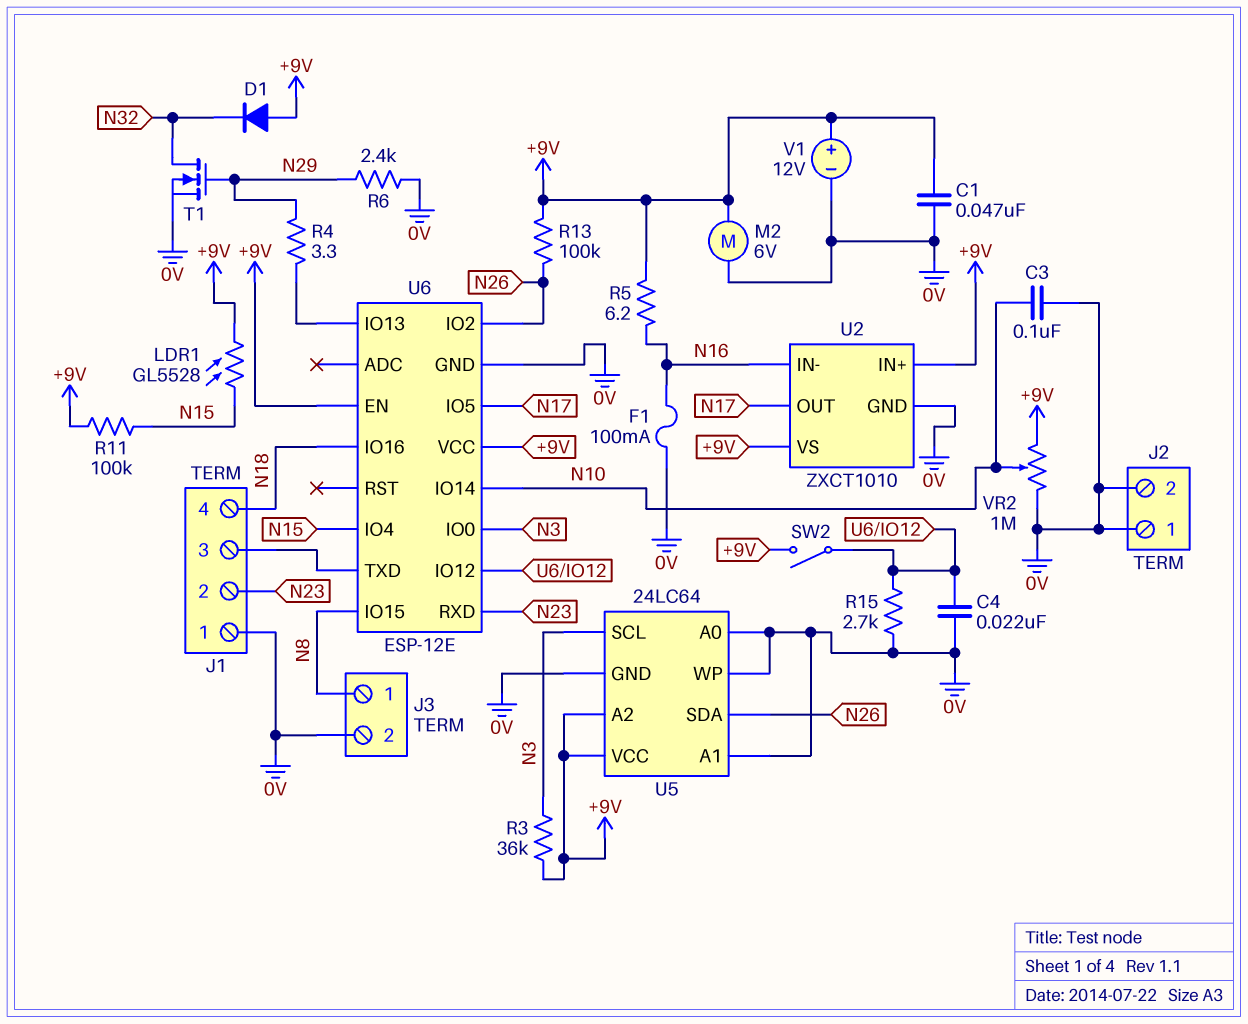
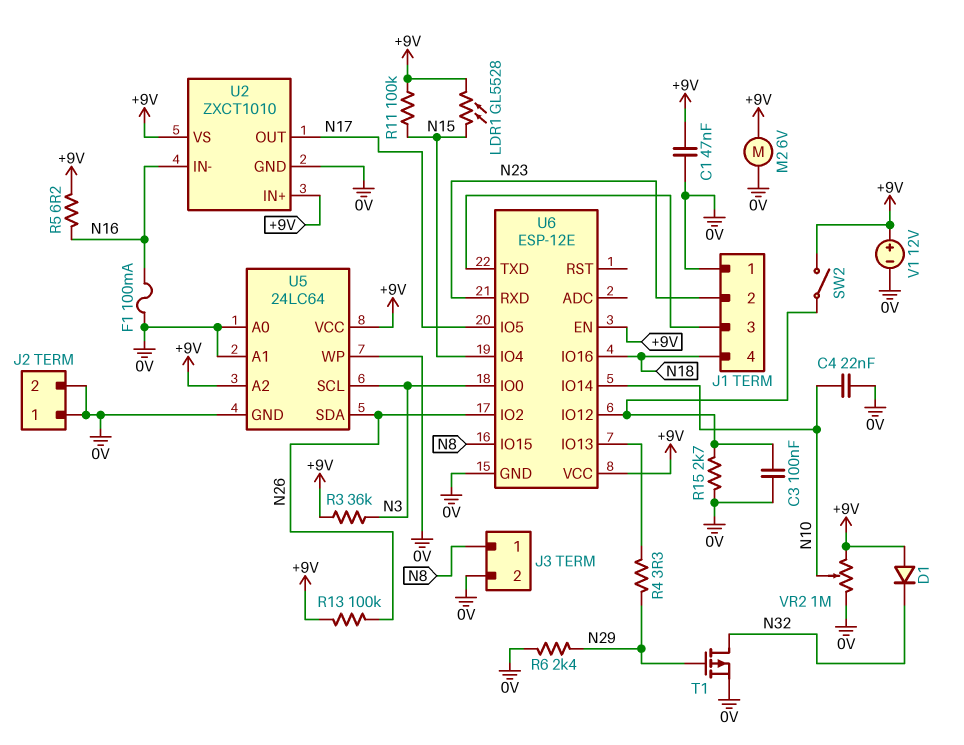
C3: 100nF (0V, N10) -> 100nF (0V, U6/IO12)
C4: 22nF (0V, U6/IO12) -> 22nF (0V, N10)
T1: NMOS (G N29, D N32, S 0V) -> PMOS (G N29, D N32, S 0V)

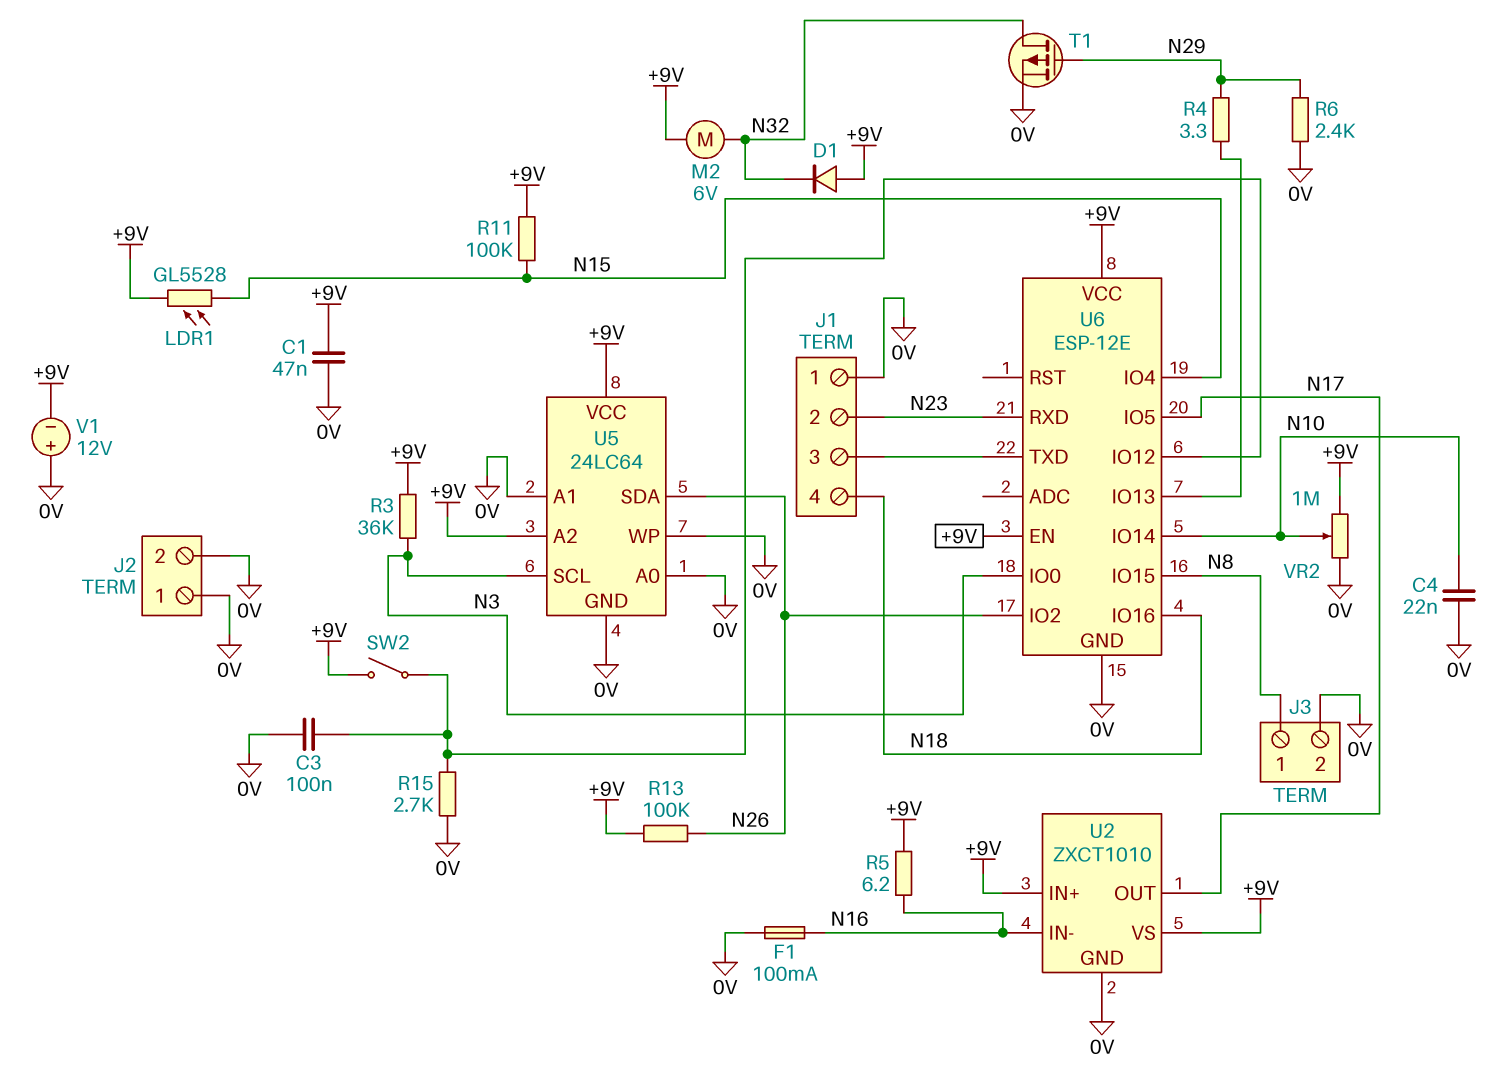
M2: motor 6V (+9V, 0V) -> motor 6V (+9V, N32)
V1: 12V (plus +9V, minus 0V) -> 12V (plus 0V, minus +9V)

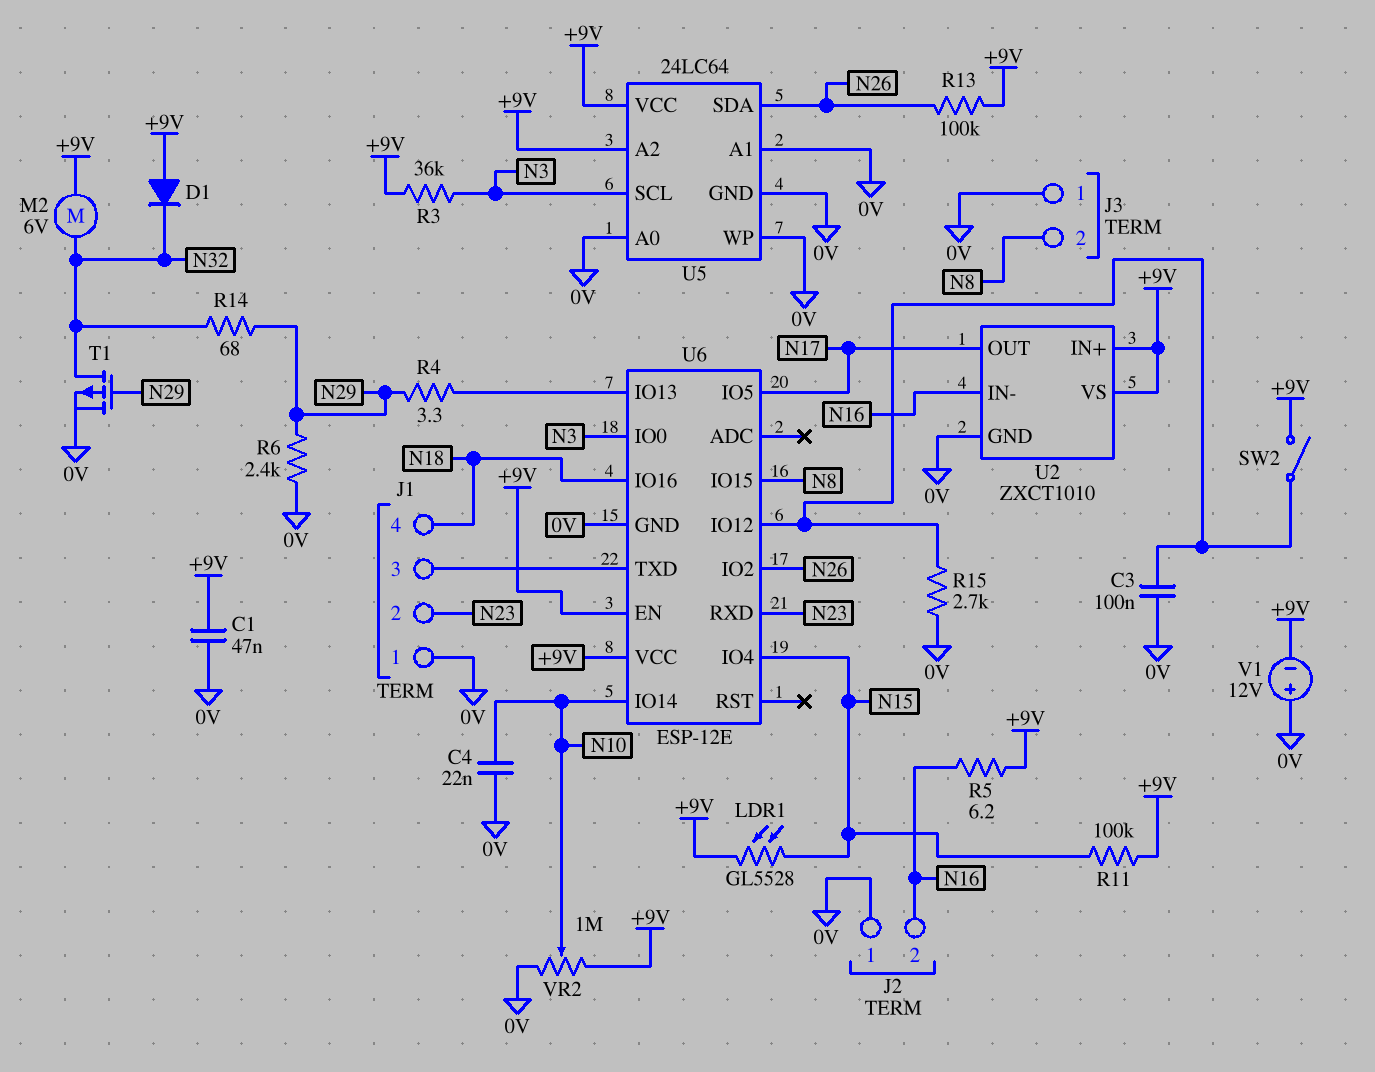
F1: 100mA (0V, N16) -> none
J2 pin 2: 0V -> N16
J3 pin 1: N8 -> 0V
J3 pin 2: 0V -> N8
R14: none -> 68 (N29, N32)

